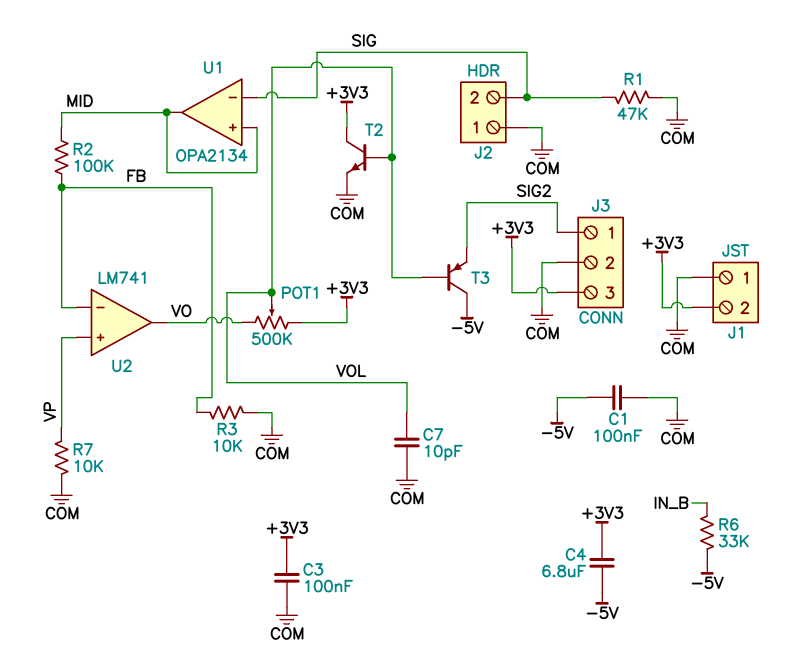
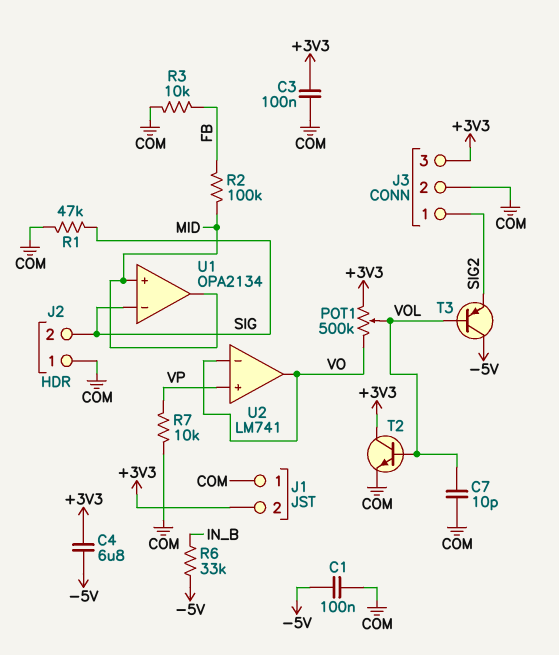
U2 pin in-: FB -> VO

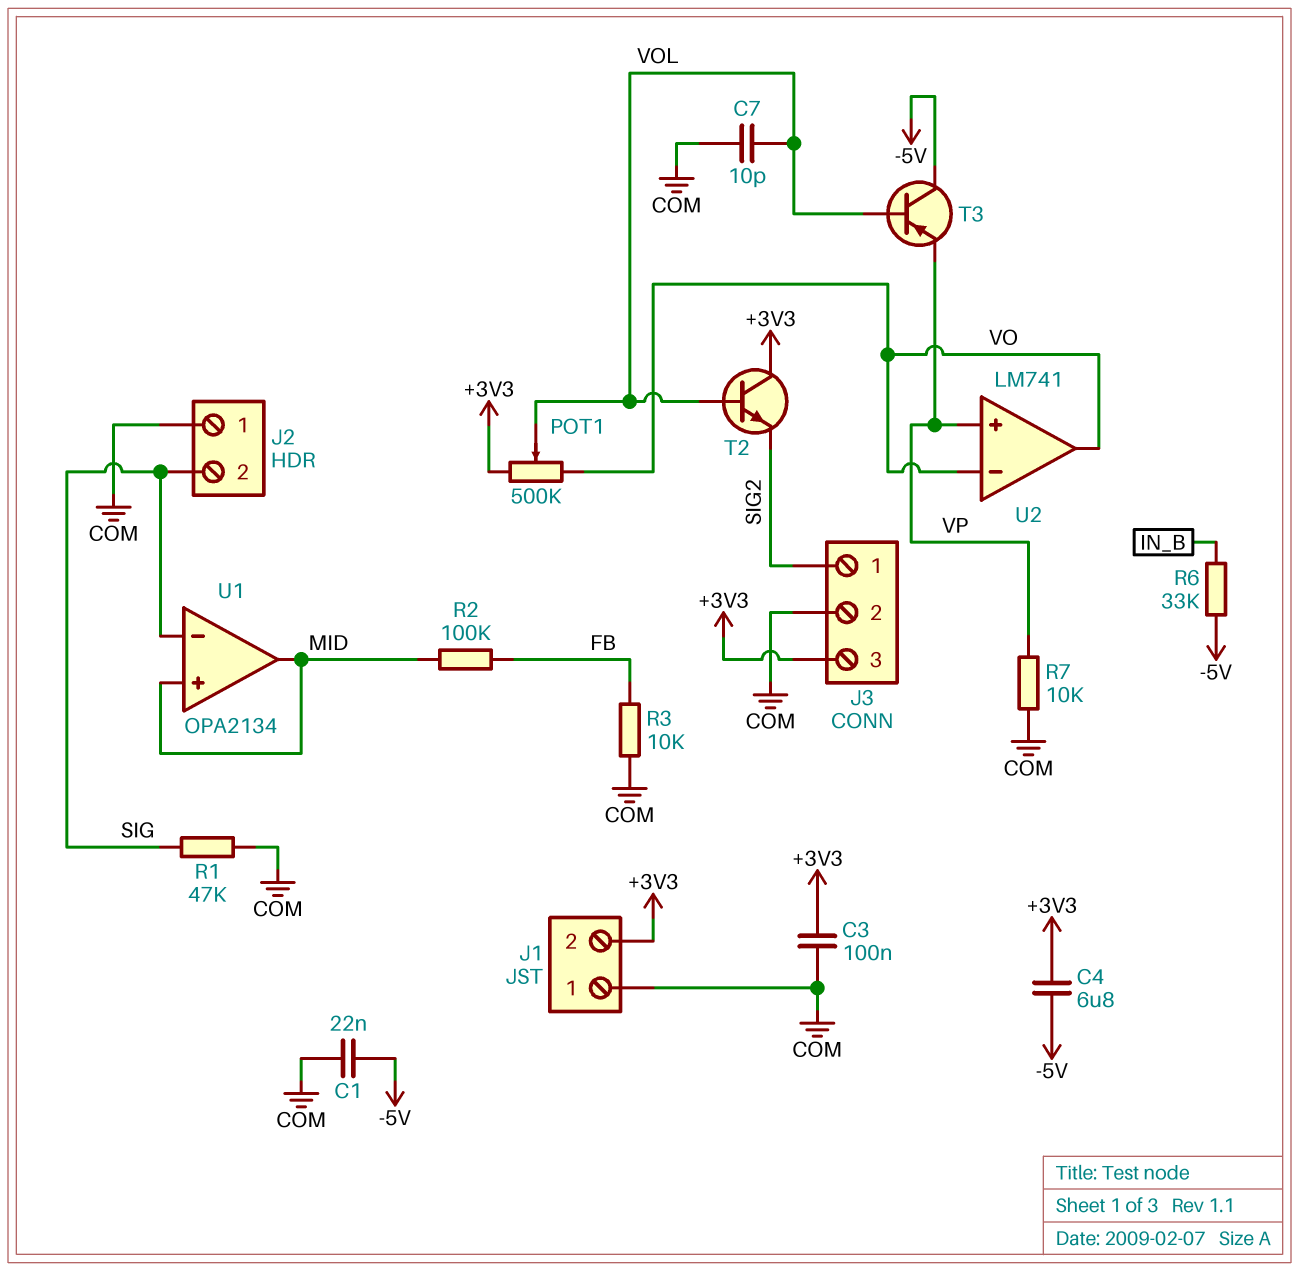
C1: 100nF (-5V, COM) -> 22nF (-5V, COM)
T2: NPN (B VOL, C +3V3, E COM) -> NPN (B VOL, C +3V3, E SIG2)
T3: PNP (B VOL, C -5V, E SIG2) -> PNP (B VOL, C -5V, E VP)

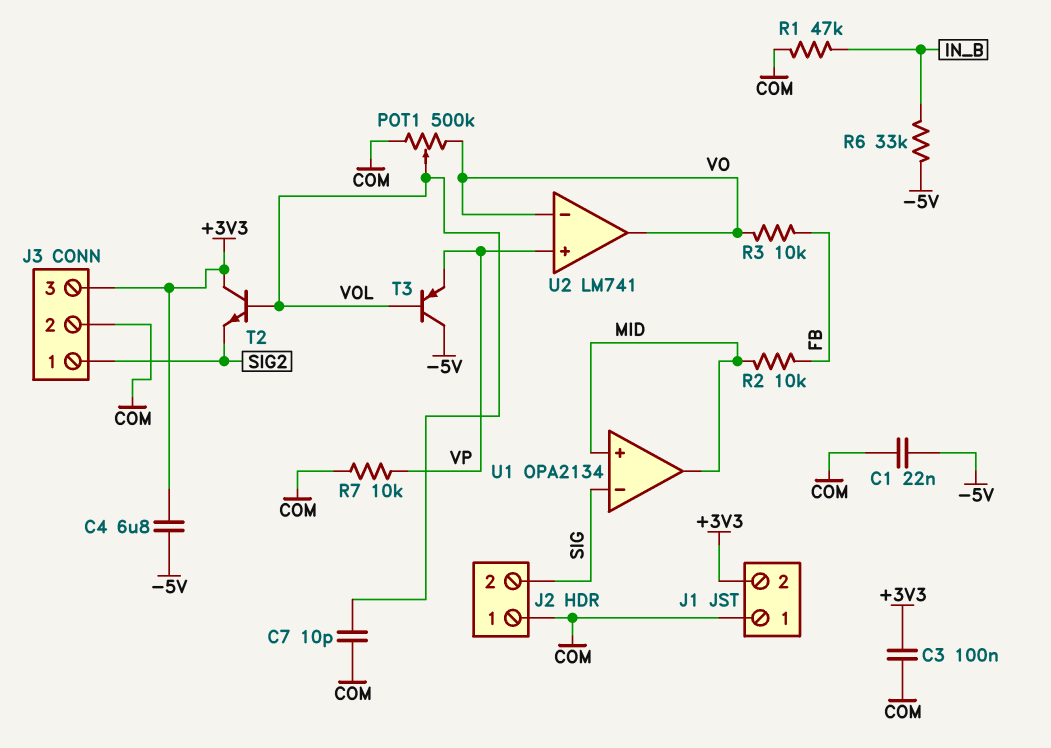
POT1: 500k (+3V3, VO, wiper VOL) -> 500k (COM, VO, wiper VOL)
R1: 47k (COM, SIG) -> 47k (COM, IN_B)
R2: 100k (FB, MID) -> 10k (FB, MID)
R3: 10k (COM, FB) -> 10k (FB, VO)

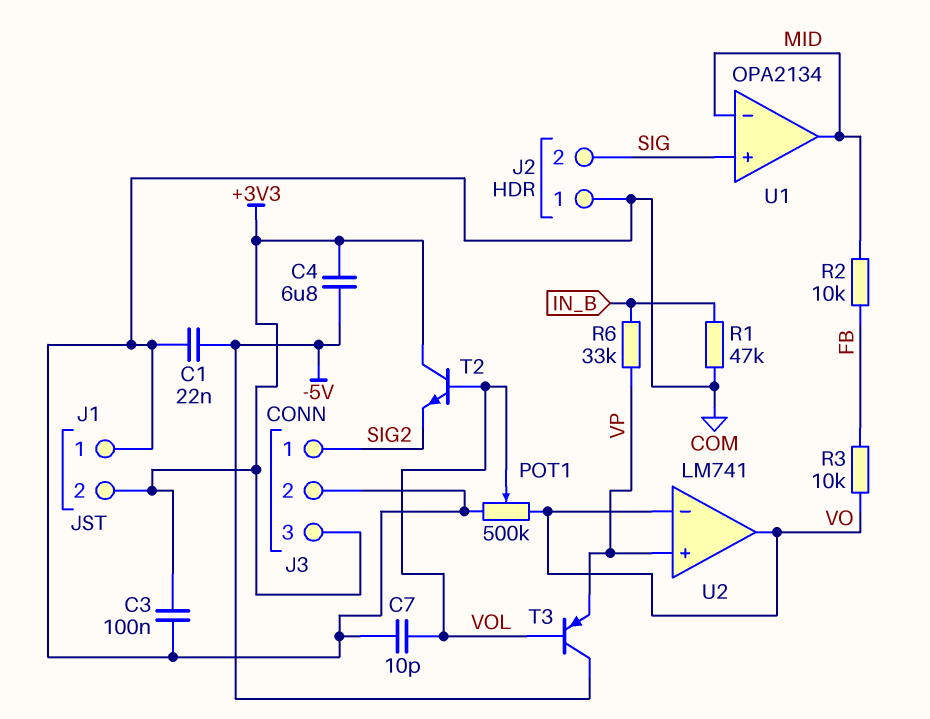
R6: 33k (-5V, IN_B) -> 33k (IN_B, VP)
R7: 10k (COM, VP) -> none
U1 pin in+: MID -> SIG
U1 pin in-: SIG -> MID

